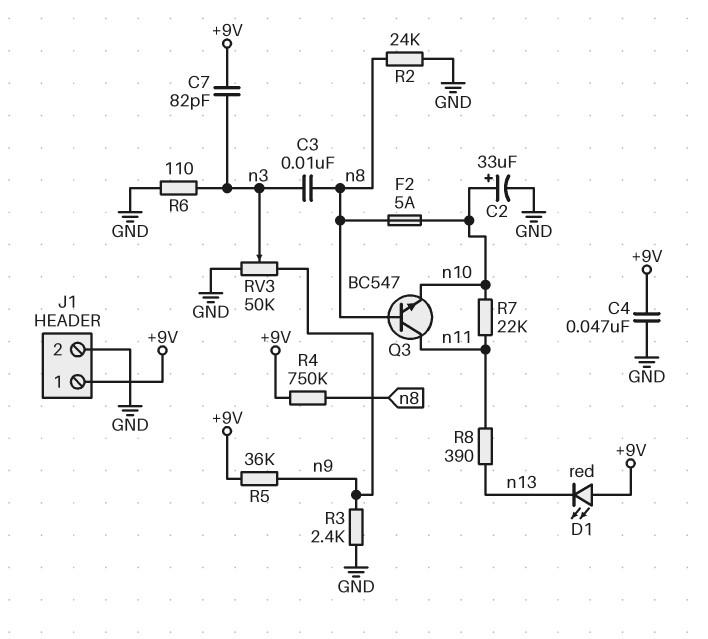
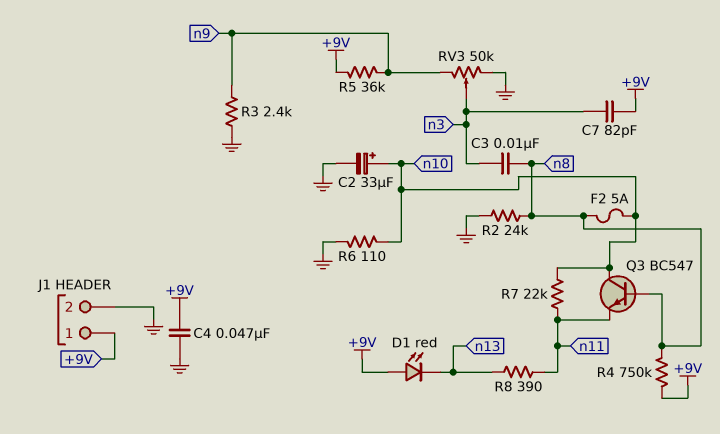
Q3: NPN BC547 (B n8, C n11, E n10) -> NPN BC547 (B n8, C n10, E n11)
R6: 110 (GND, n3) -> 110 (GND, n10)

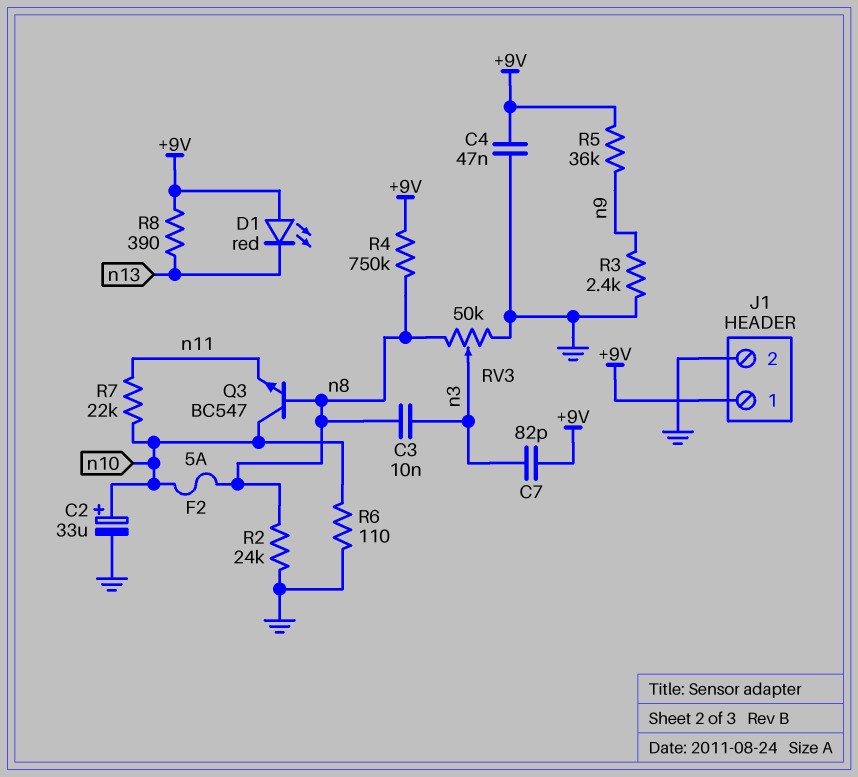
R8: 390 (n11, n13) -> 390 (+9V, n13)
RV3: 50k (GND, n9, wiper n3) -> 50k (GND, n8, wiper n3)

